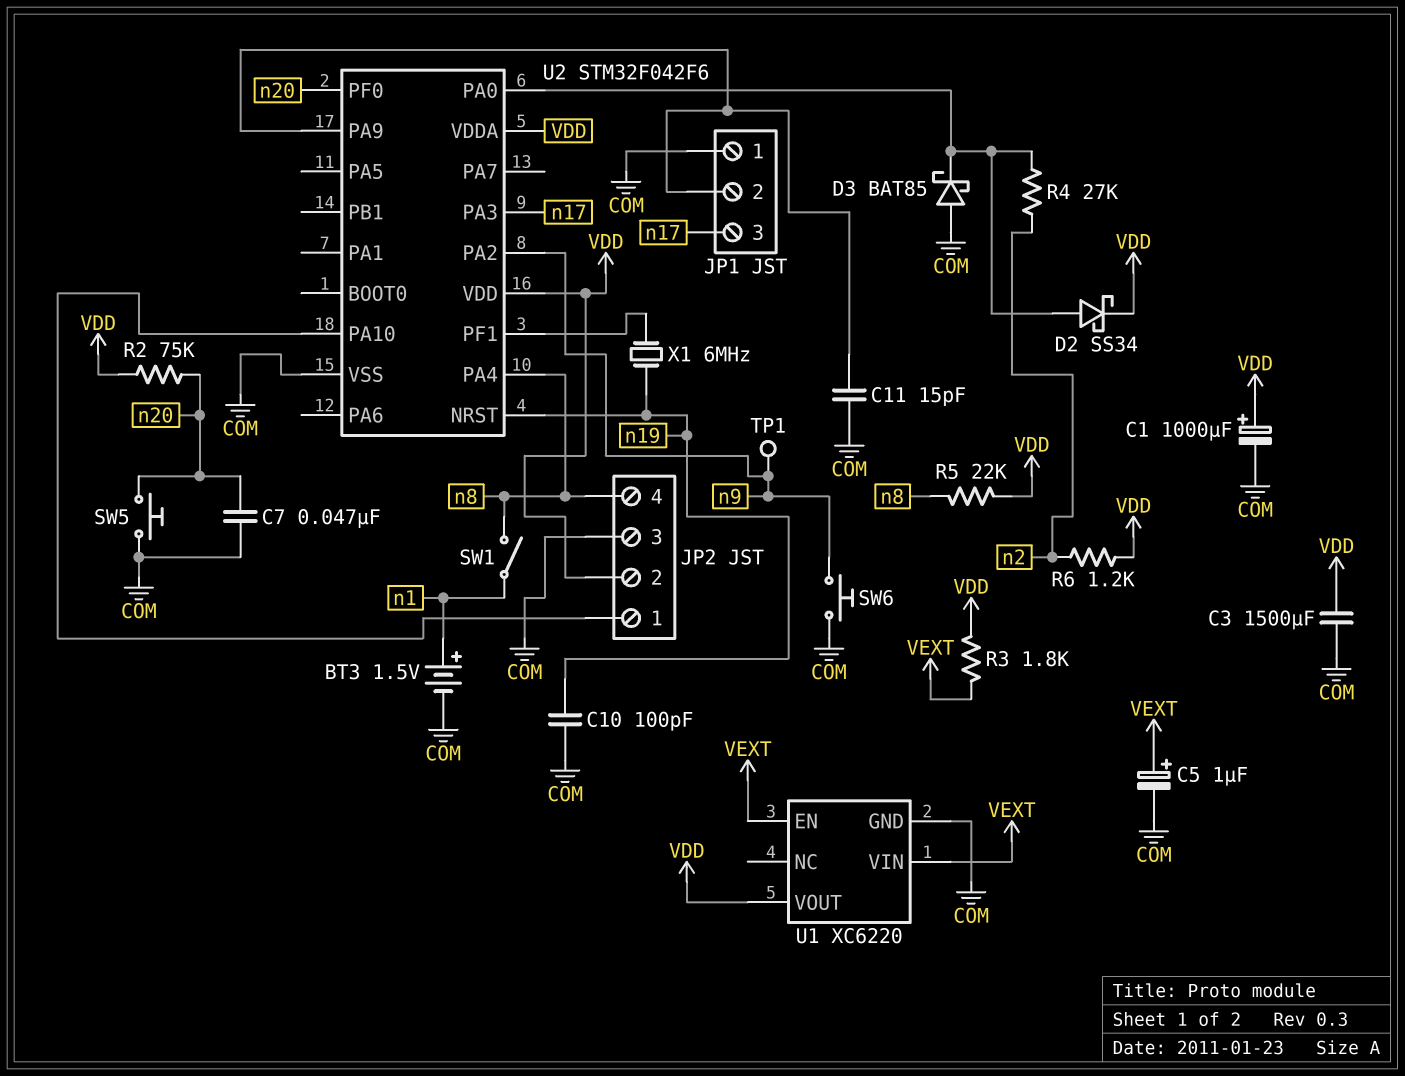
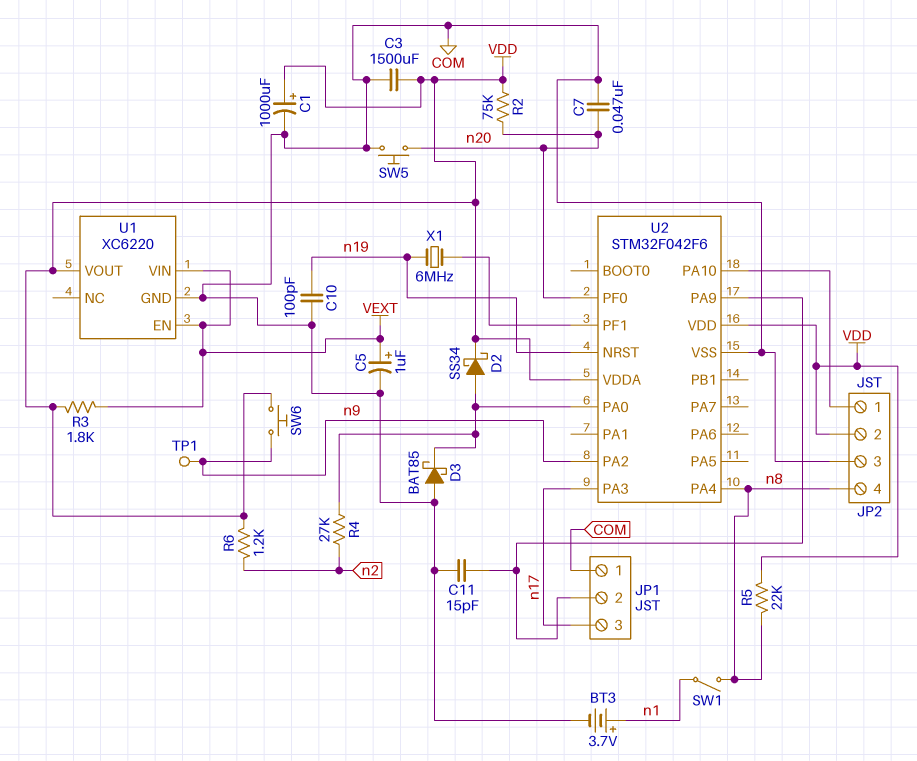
BT3: 1.5V (plus n1, minus COM) -> 3.7V (plus n1, minus COM)
SW6: button (COM, n9) -> button (VDD, n9)

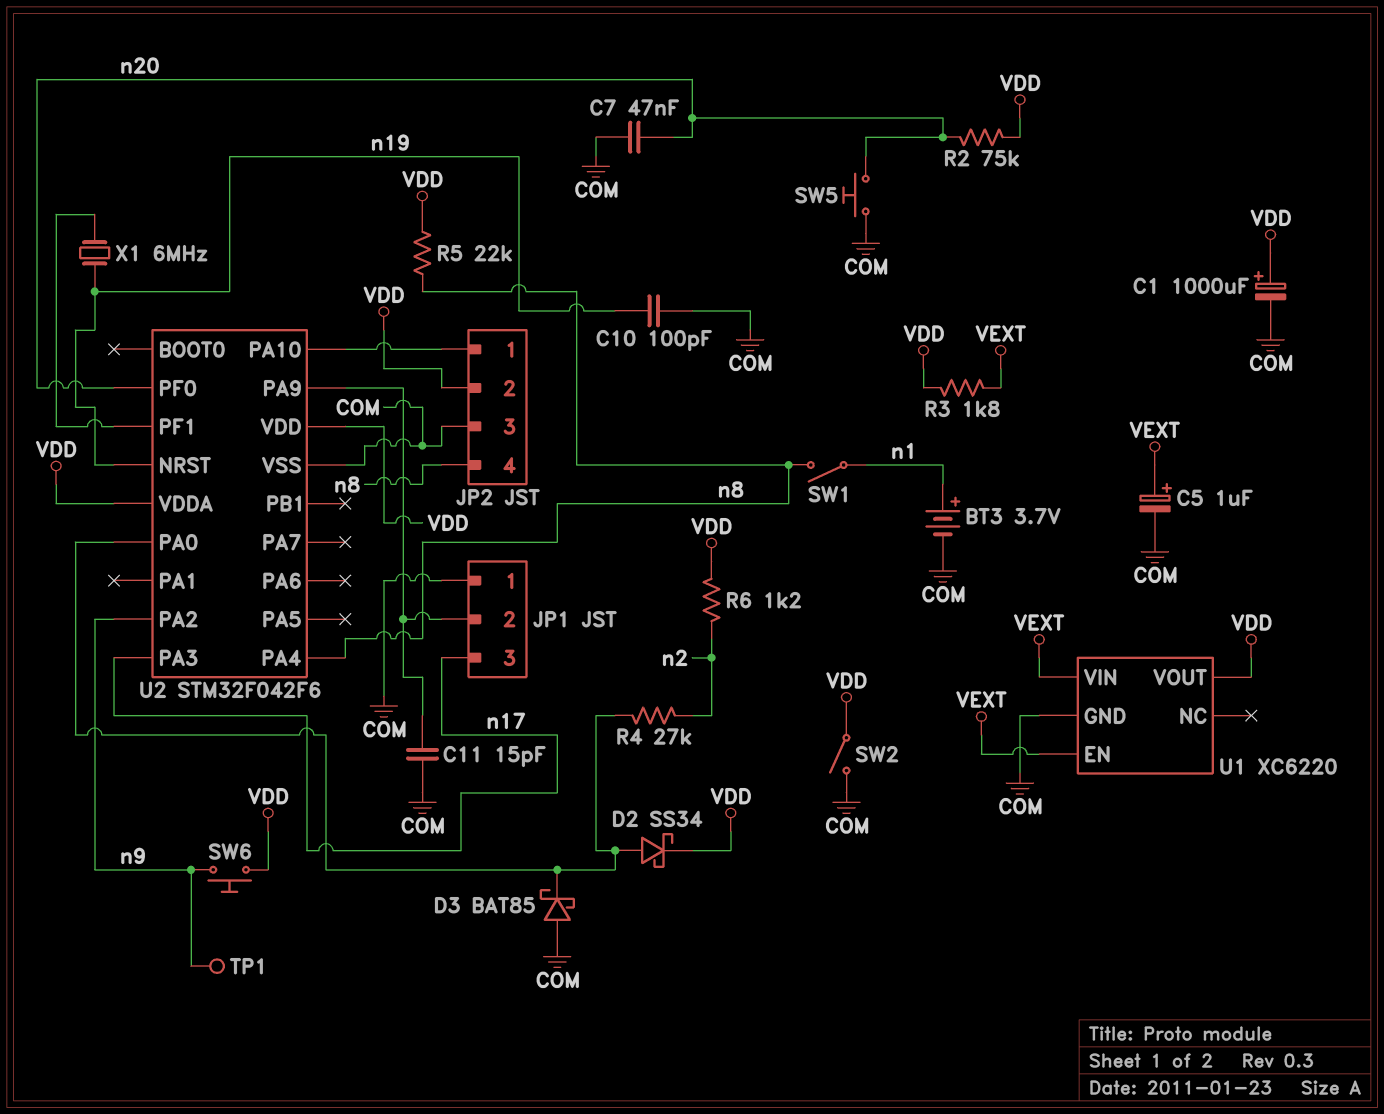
C3: 1500uF (COM, VDD) -> none
SW2: none -> switch (COM, VDD)

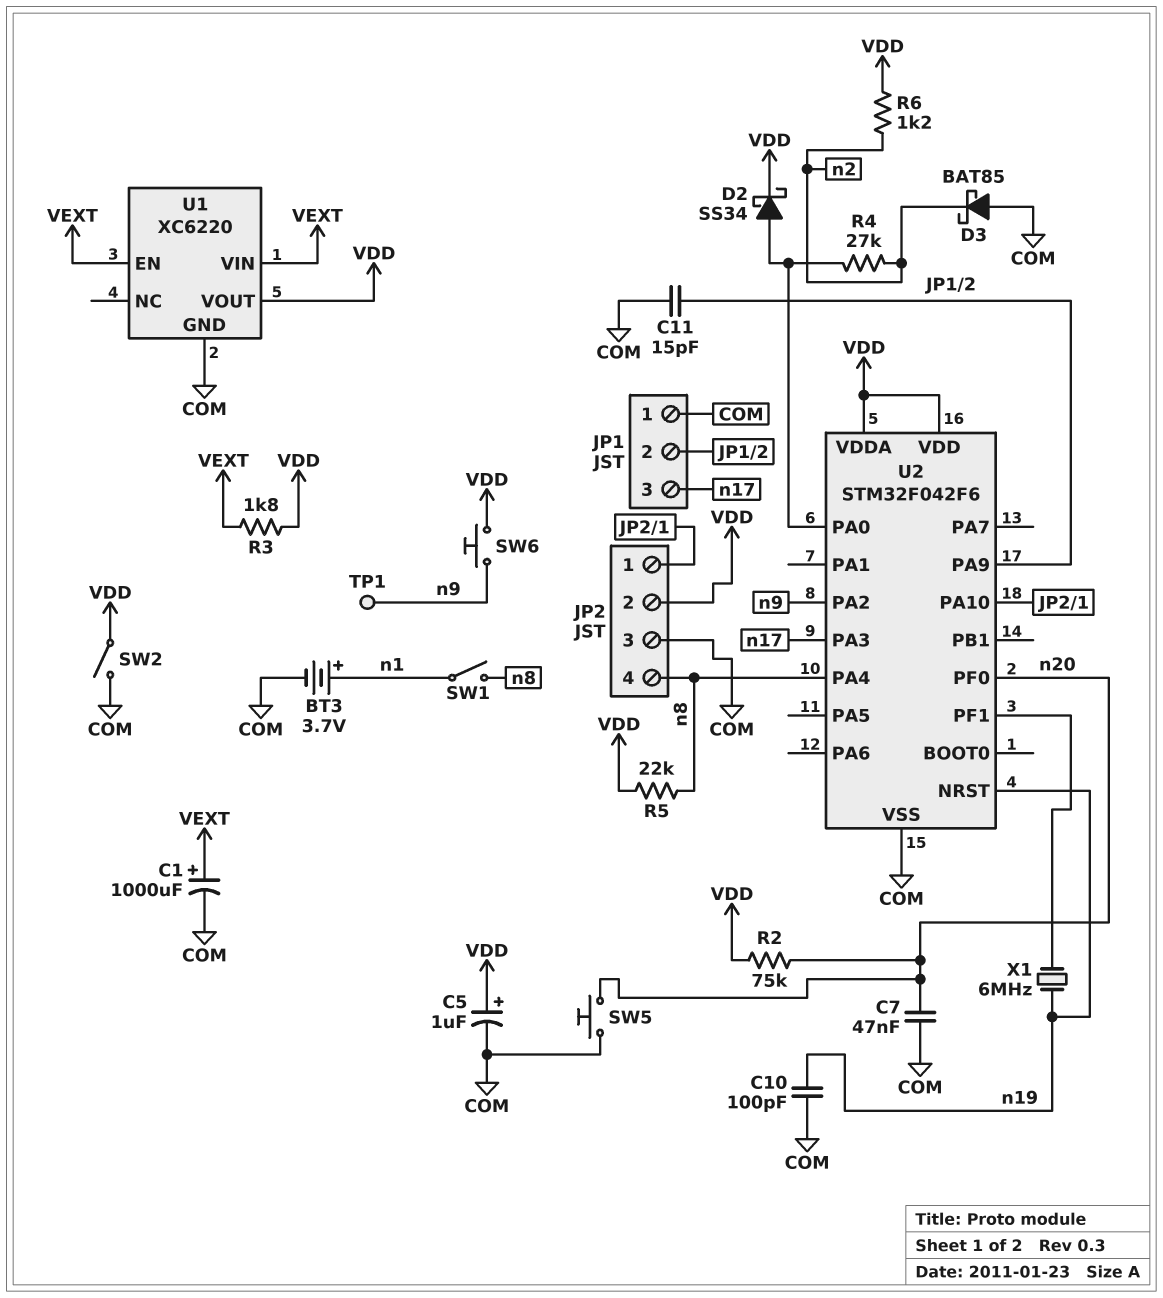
C1: 1000uF (plus VDD, minus COM) -> 1000uF (plus VEXT, minus COM)
C5: 1uF (plus VEXT, minus COM) -> 1uF (plus VDD, minus COM)
D3: schottky BAT85 (A COM, K U2/PA0) -> schottky BAT85 (A COM, K n2)

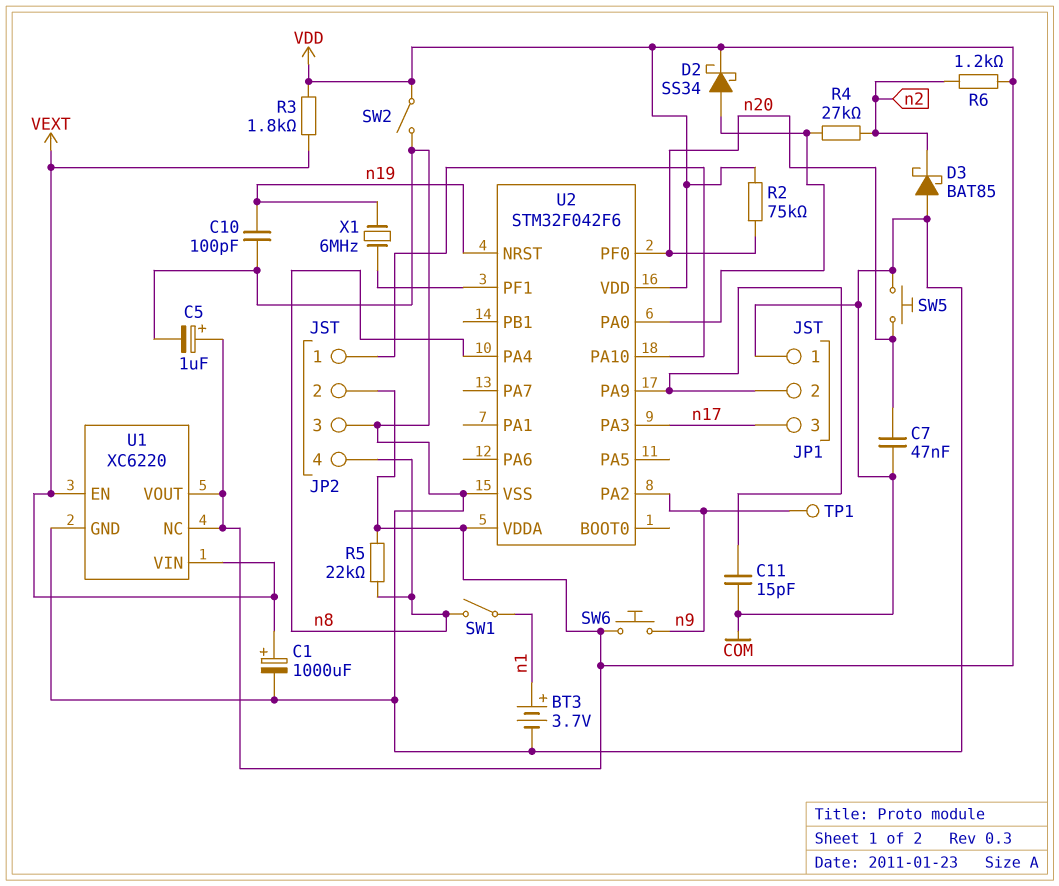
U1 pin NC: none -> VDD

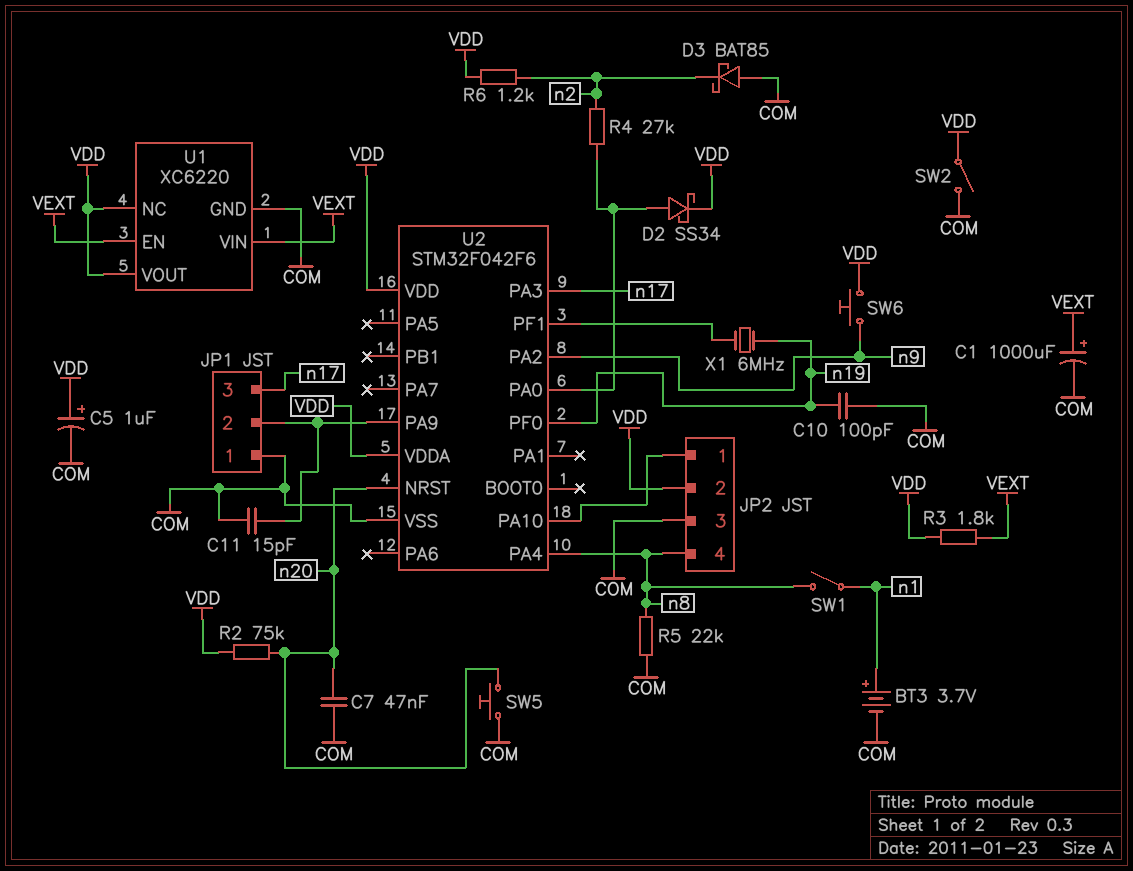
R5: 22k (VDD, n8) -> 22k (COM, n8)
TP1: test point (n9) -> none
U2 pin NRST: n19 -> n20
U2 pin PF0: n20 -> n19

